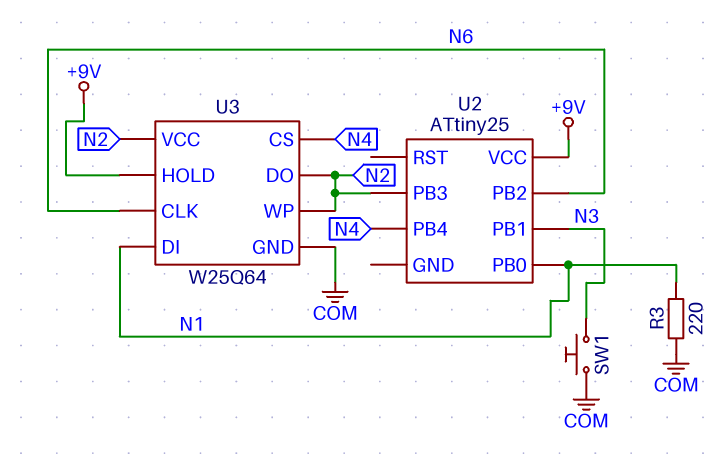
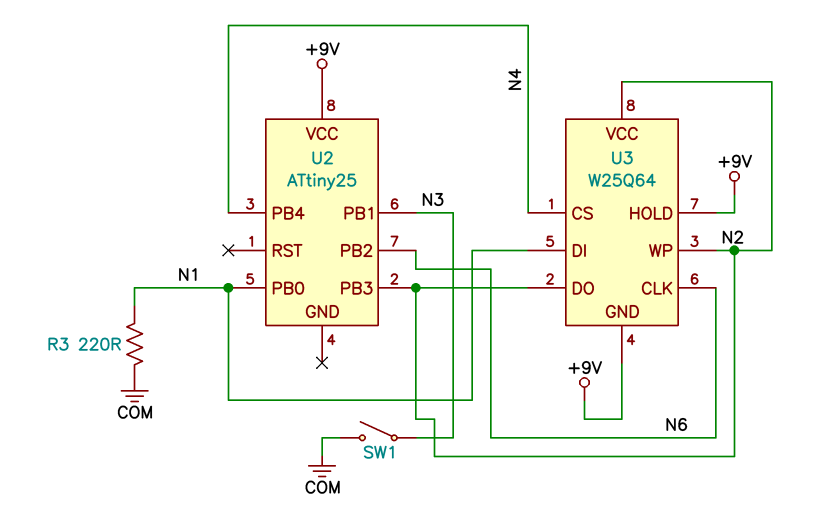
SW1: button (COM, N3) -> switch (COM, N3)
U3 pin GND: COM -> +9V

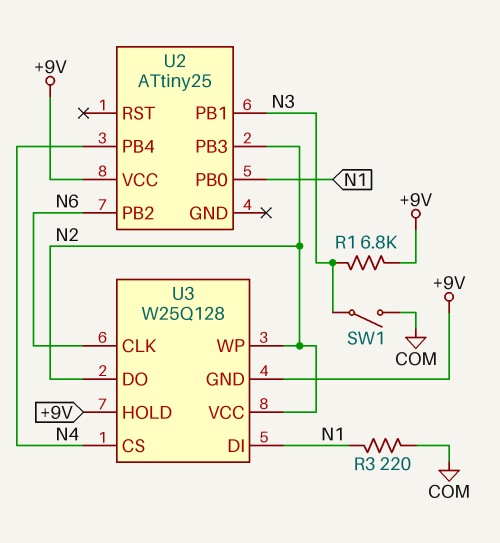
R1: none -> 6.8k (+9V, N3)
U3: W25Q64 -> W25Q128

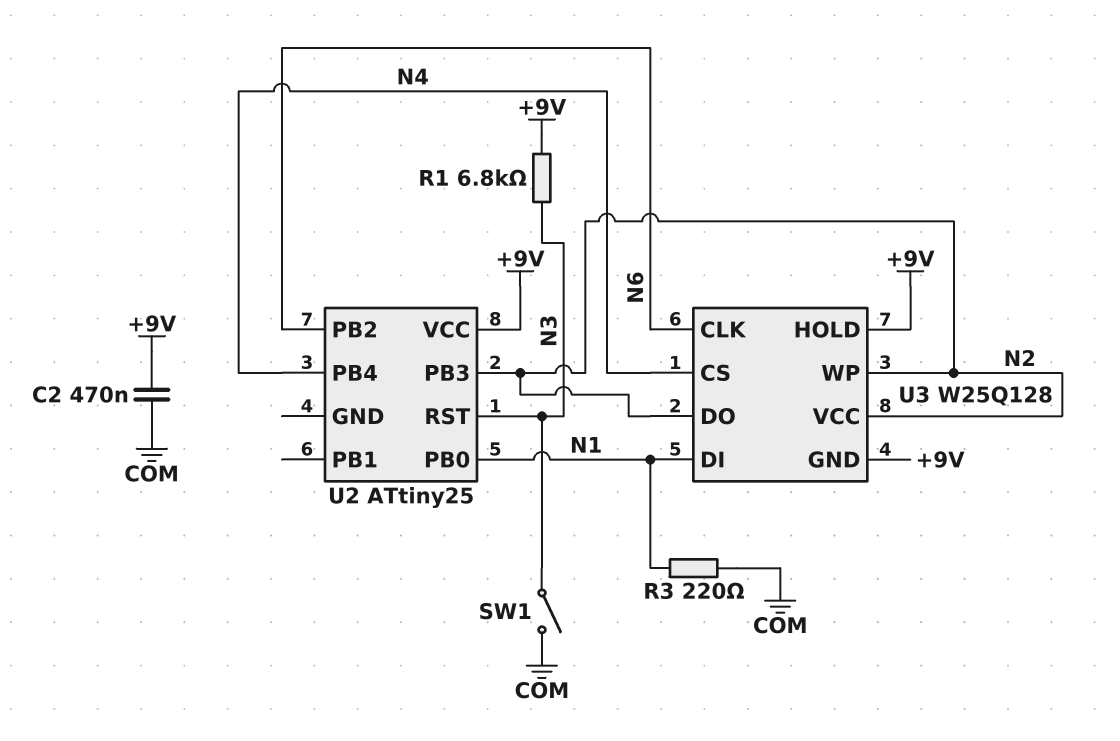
C2: none -> 470nF (+9V, COM)
U2 pin PB1: N3 -> none
U2 pin RST: none -> N3

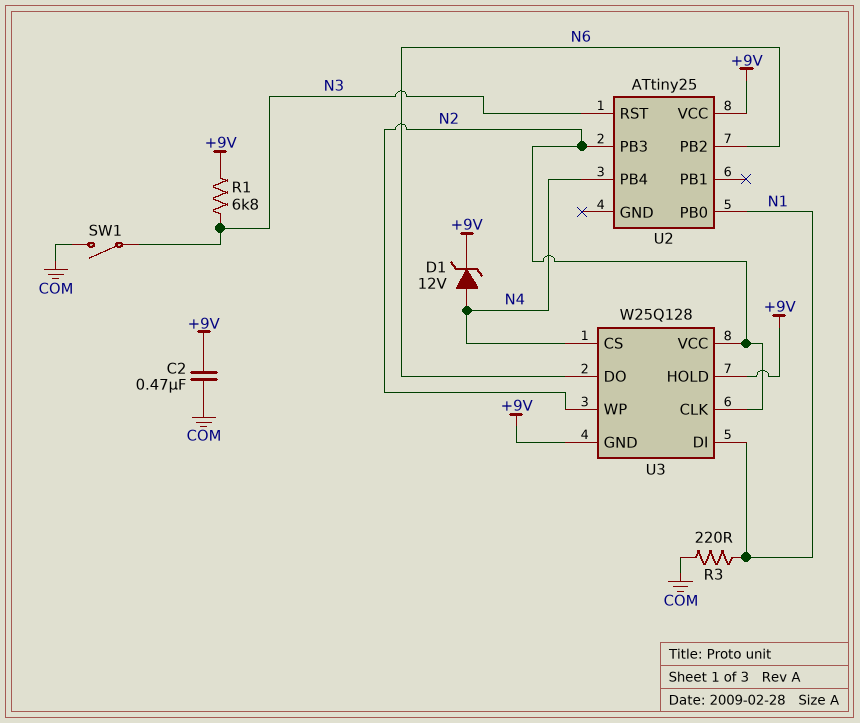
D1: none -> zener 12V (A N4, K +9V)
U3 pin CLK: N6 -> N2
U3 pin DO: N2 -> N6

